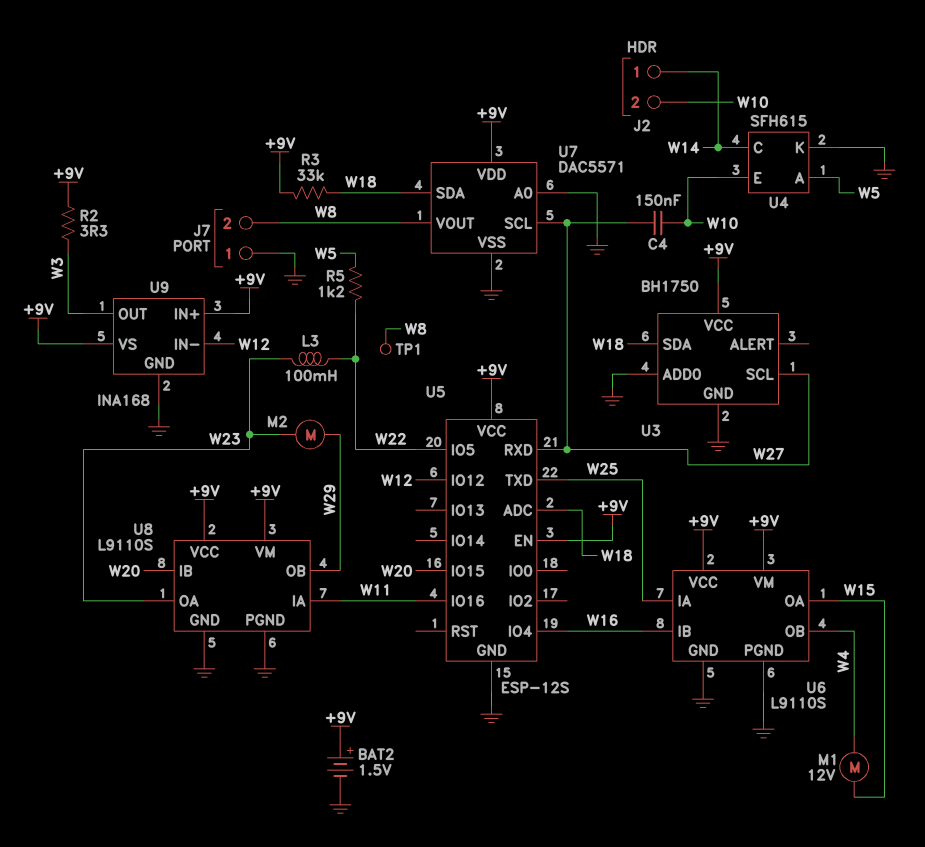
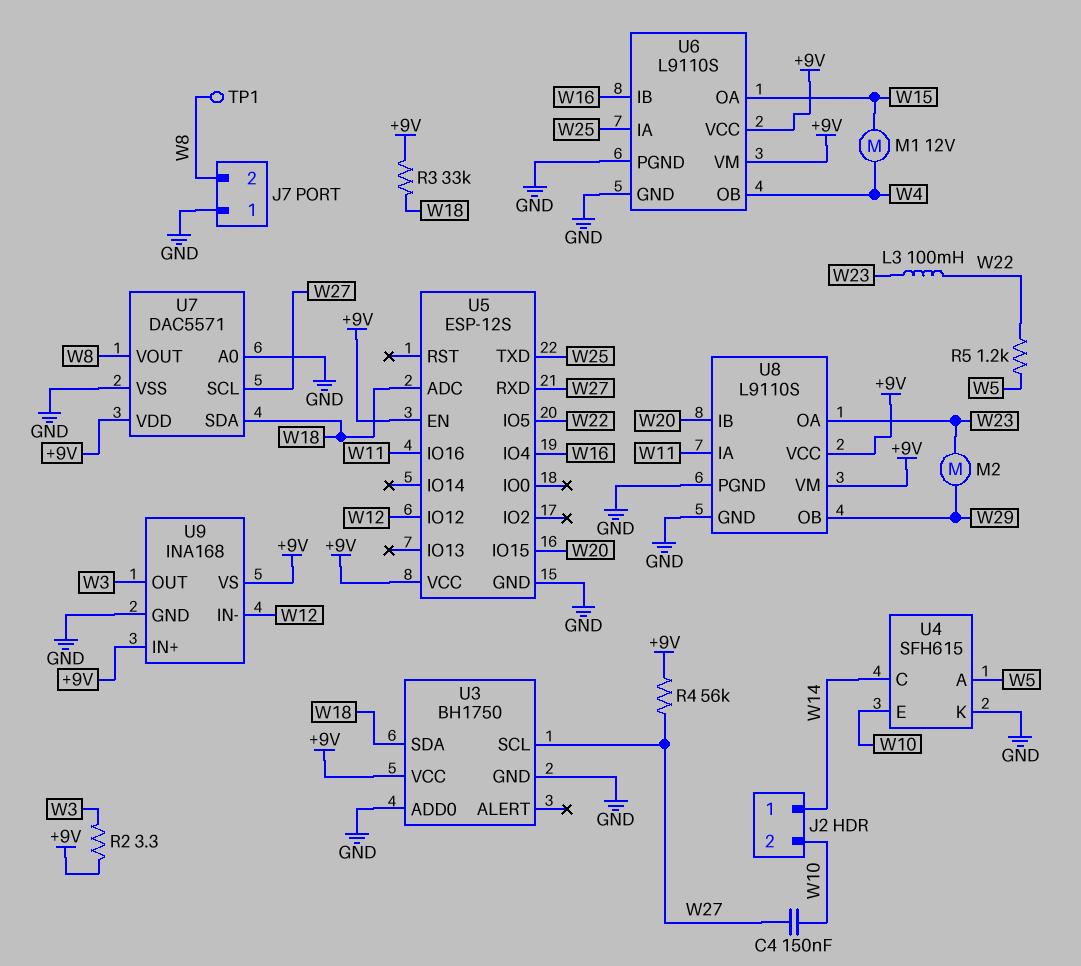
BAT2: 1.5V (plus +9V, minus GND) -> none
R4: none -> 56k (+9V, W27)

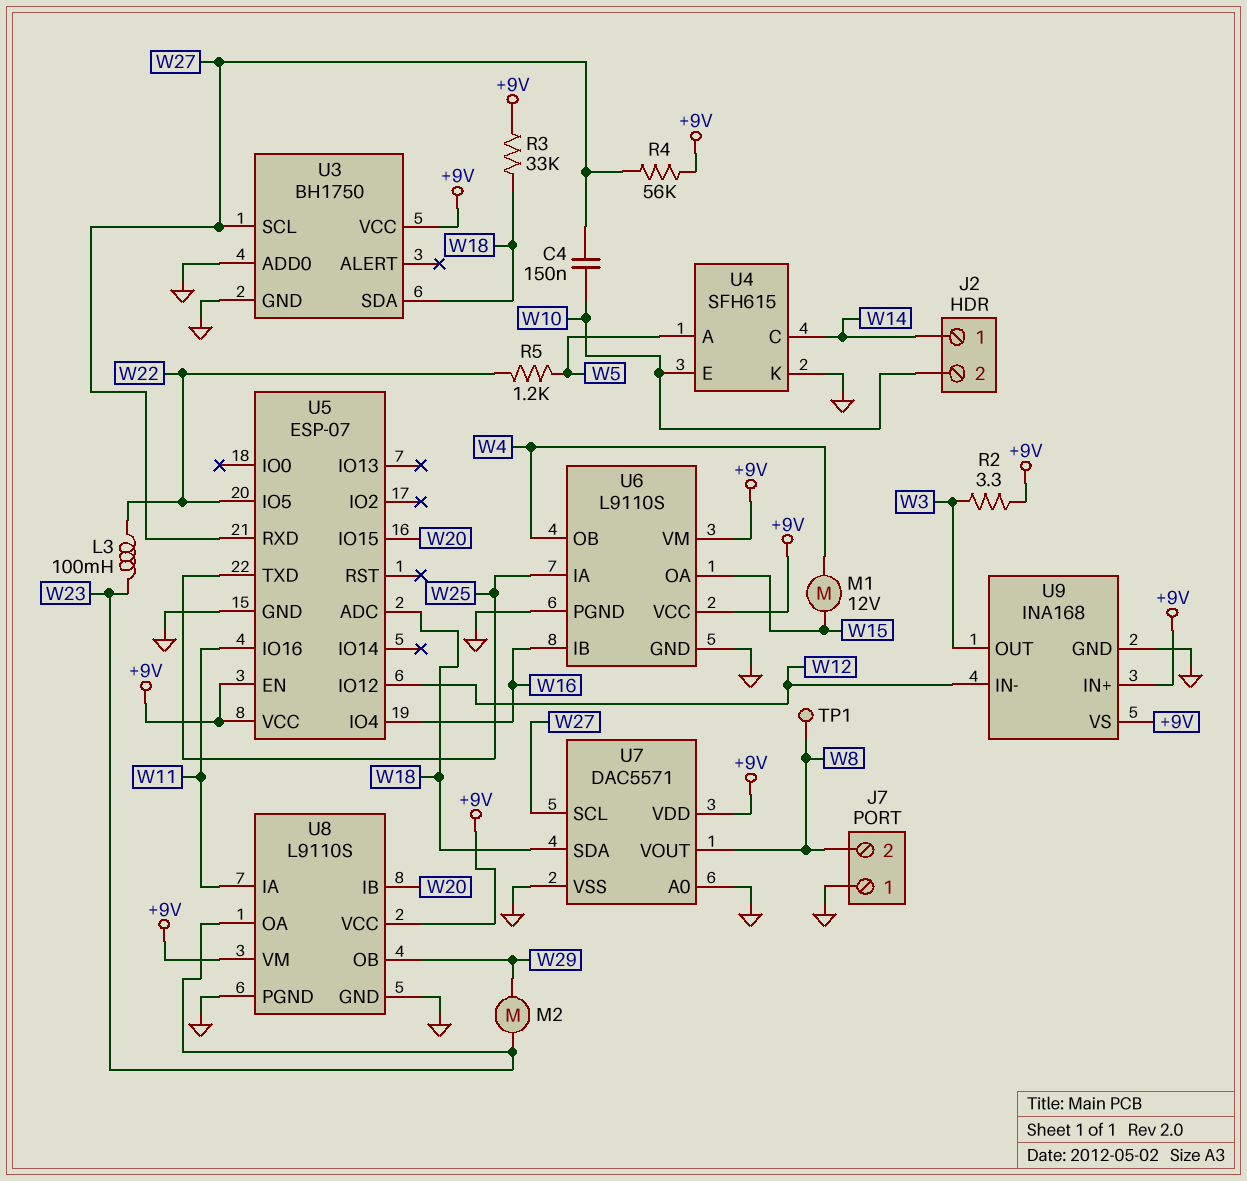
U5: ESP-12S -> ESP-07

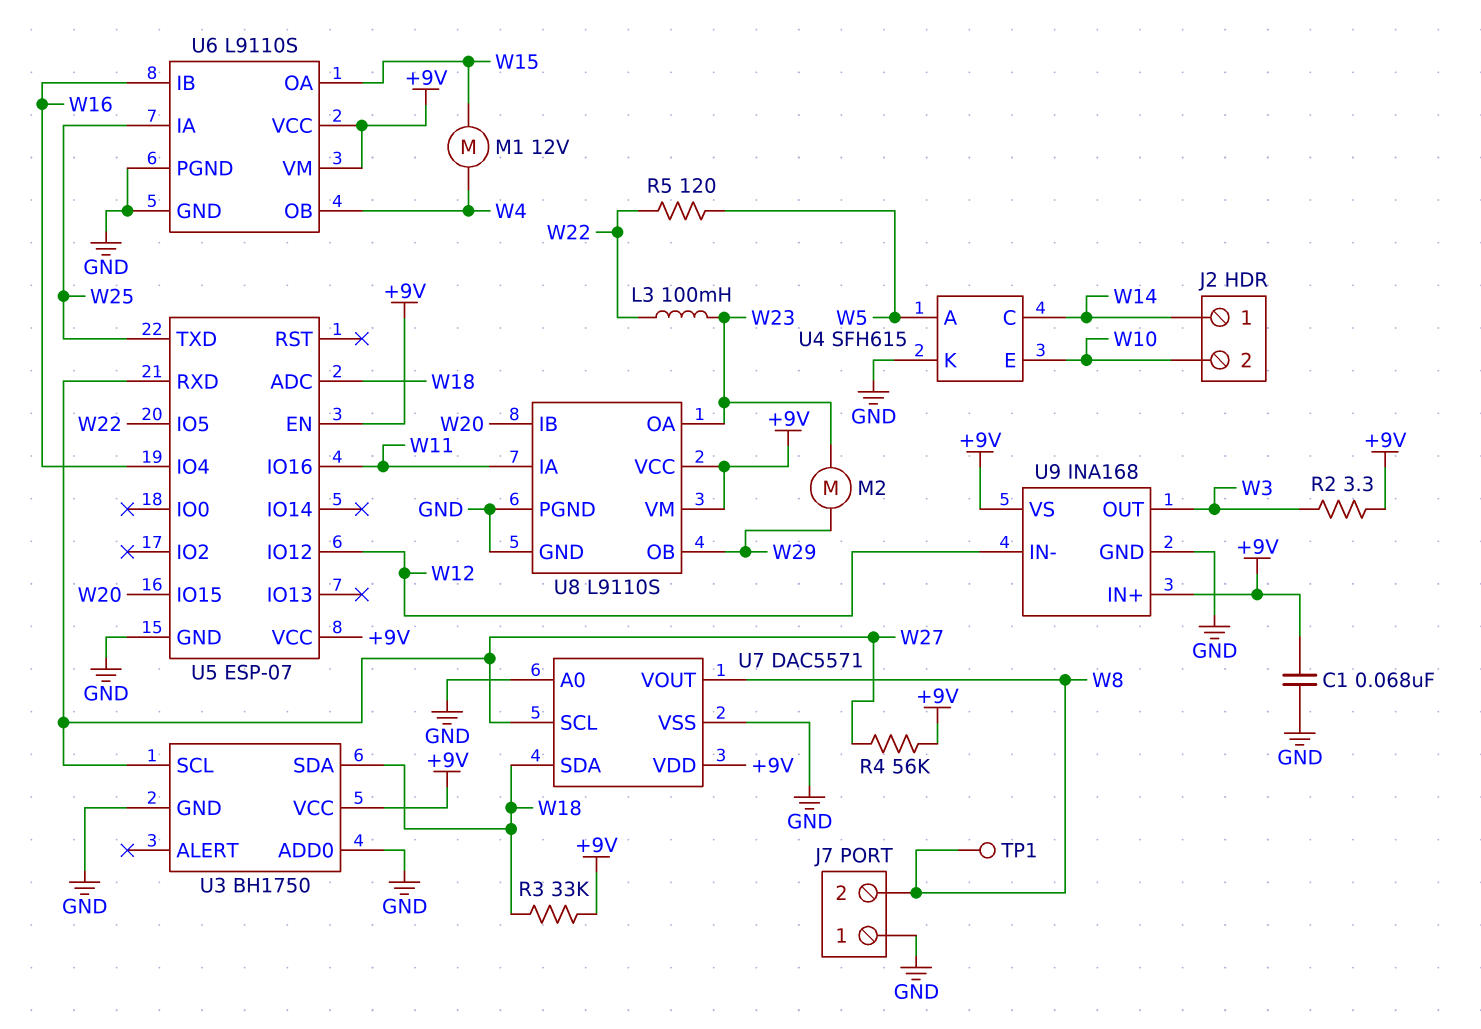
C1: none -> 68nF (+9V, GND)
C4: 150nF (W10, W27) -> none
R5: 1.2k (W5, W22) -> 120 (W5, W22)

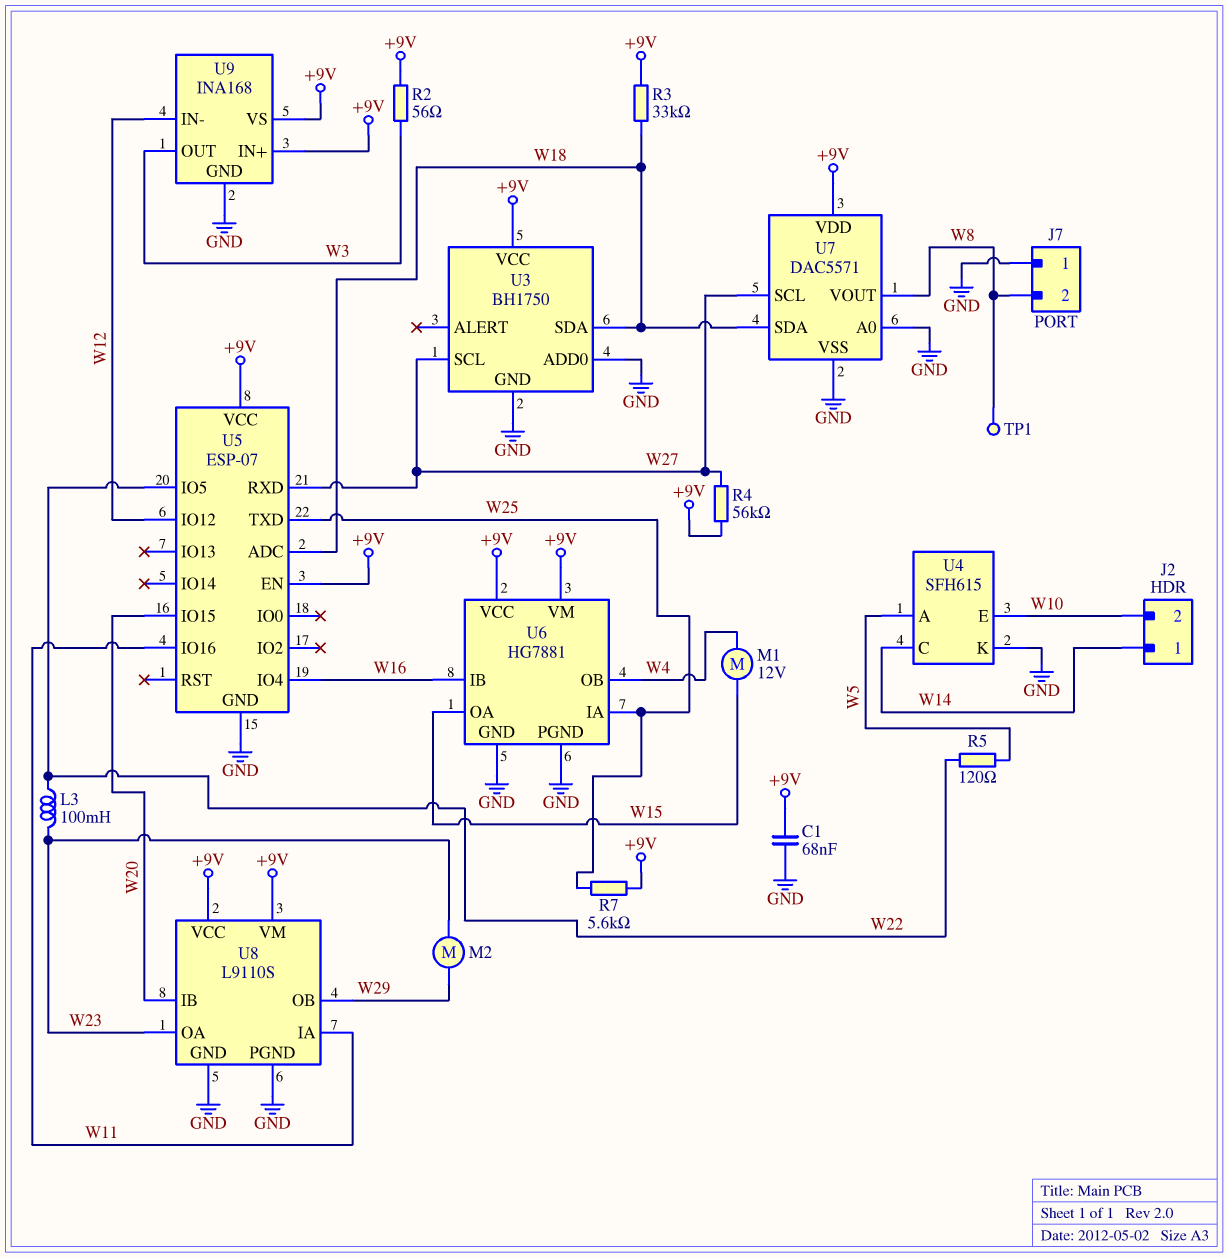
R2: 3.3 (+9V, W3) -> 56 (+9V, W3)
R7: none -> 5.6k (+9V, W25)
U6: L9110S -> HG7881

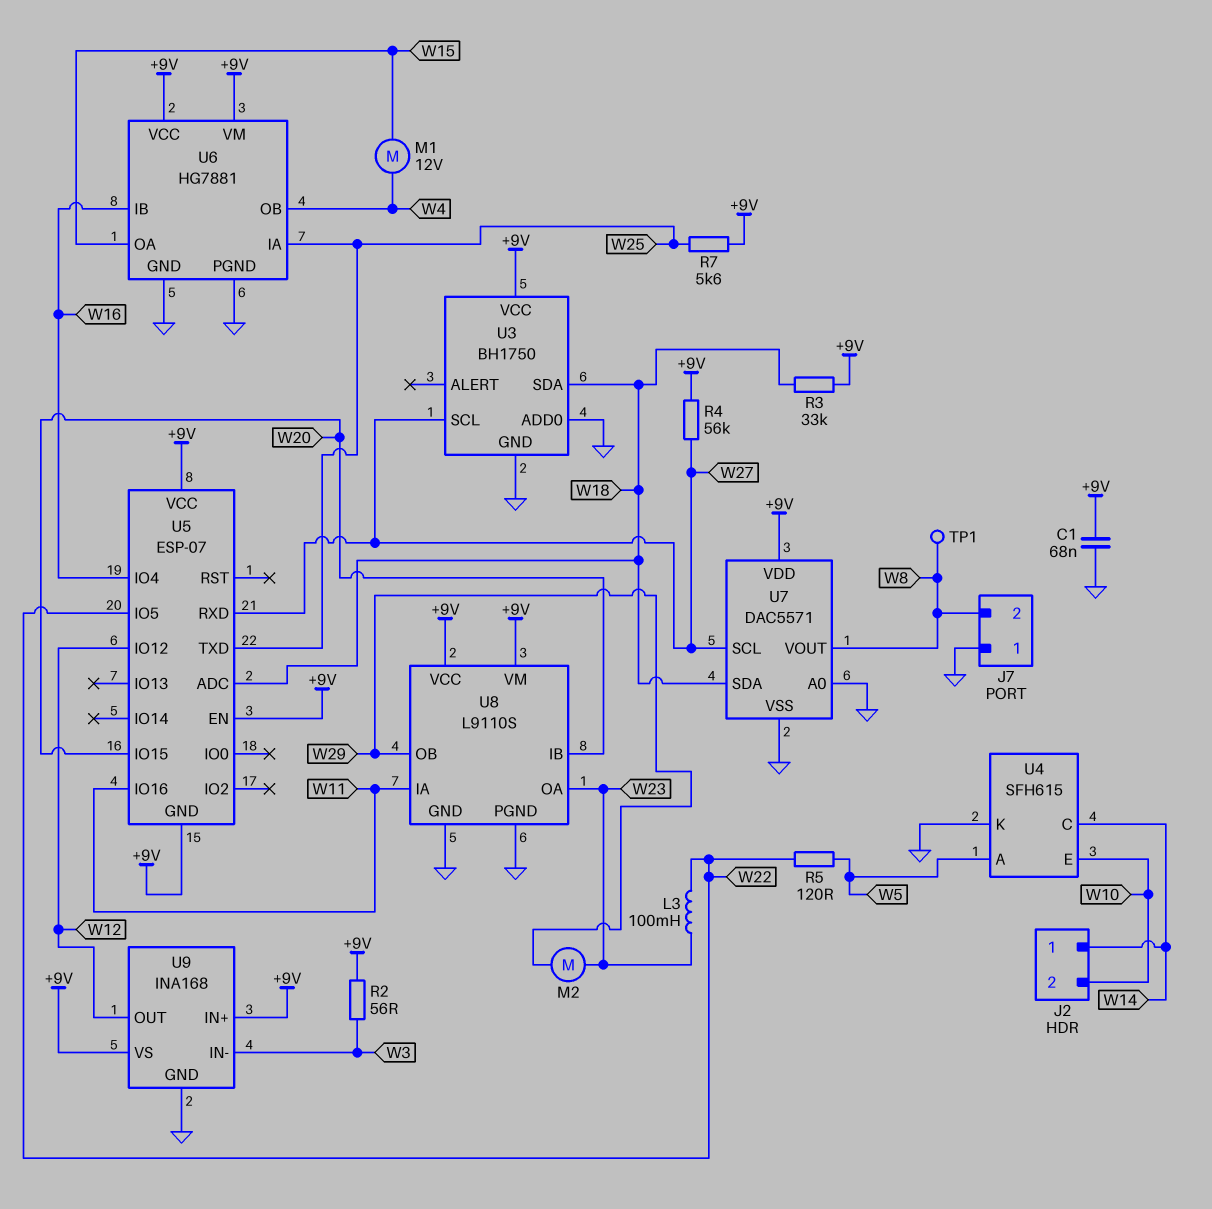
U5 pin GND: GND -> +9V
U9 pin IN-: W12 -> W3
U9 pin OUT: W3 -> W12

